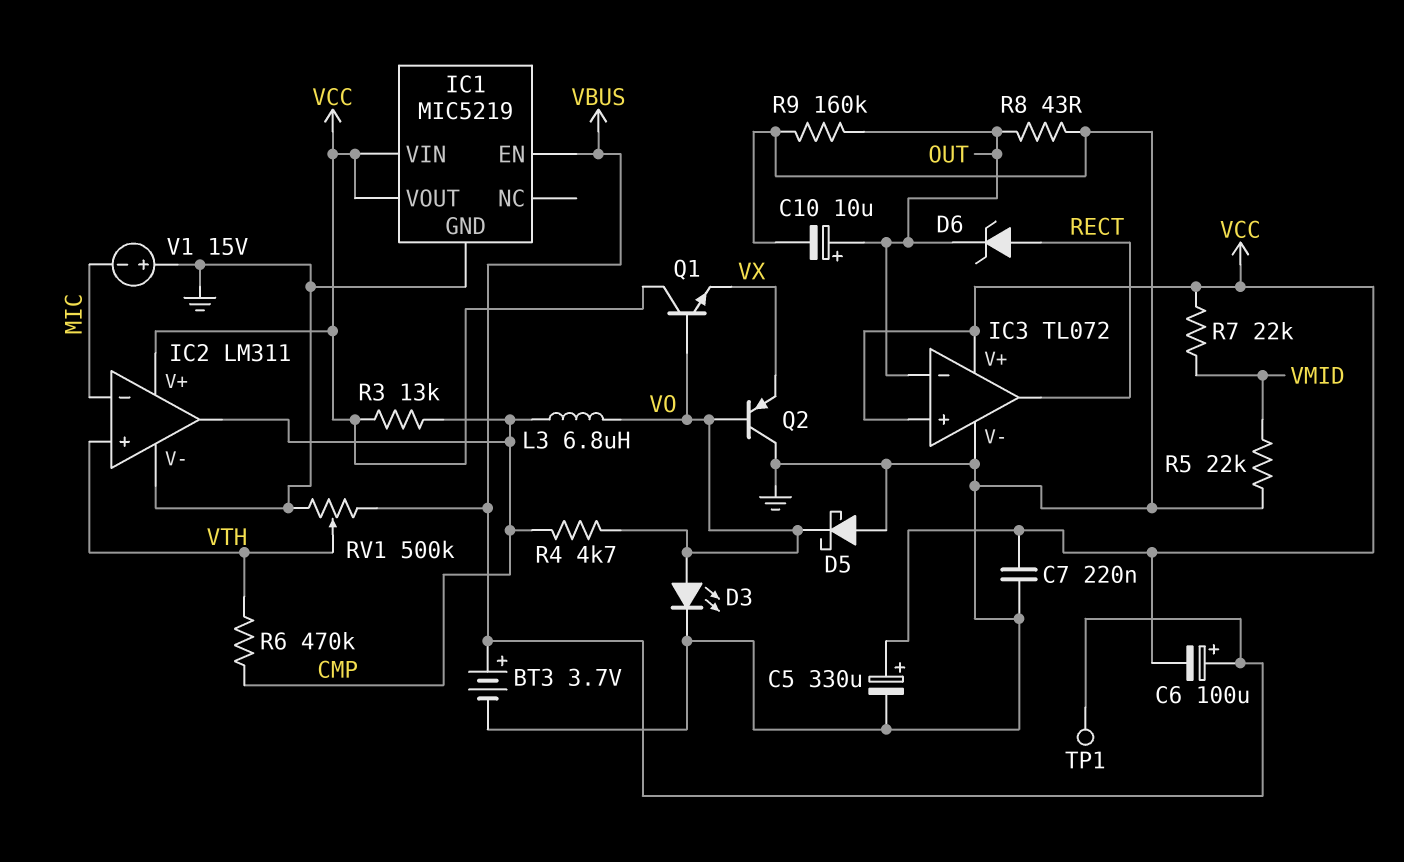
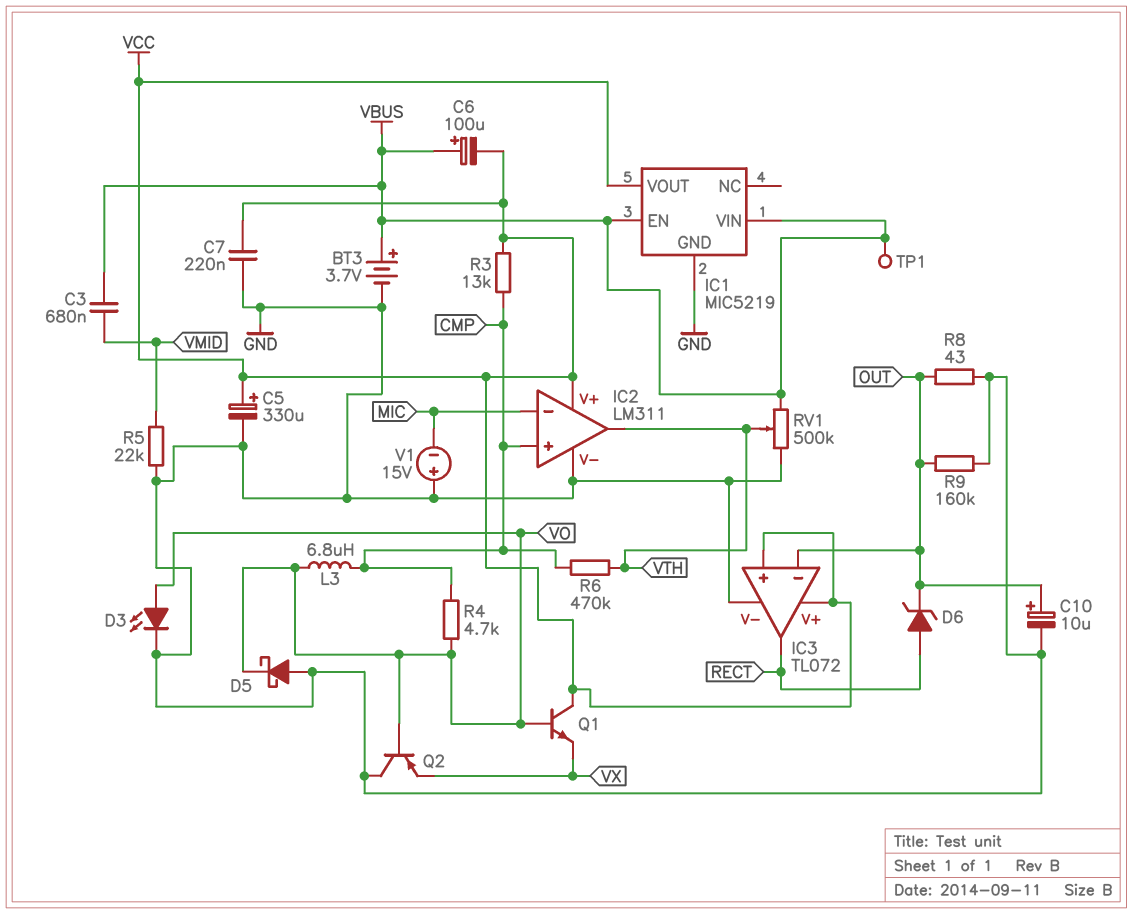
C3: none -> 680nF (VBUS, VMID)
IC1 pin VIN: VCC -> VBUS
IC2 pin in+: VTH -> CMP
IC2 pin out: CMP -> VTH
R7: 22k (VCC, VMID) -> none

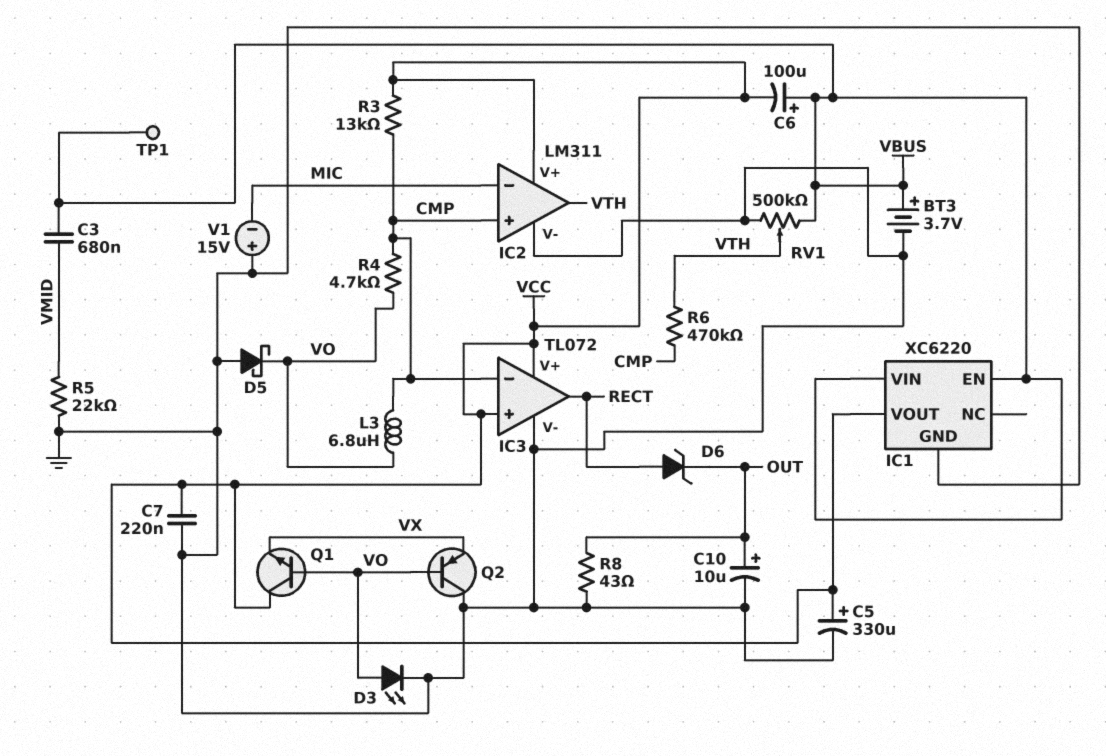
IC1: MIC5219 -> XC6220
IC3 pin in-: OUT -> CMP
R9: 160k (GND, OUT) -> none

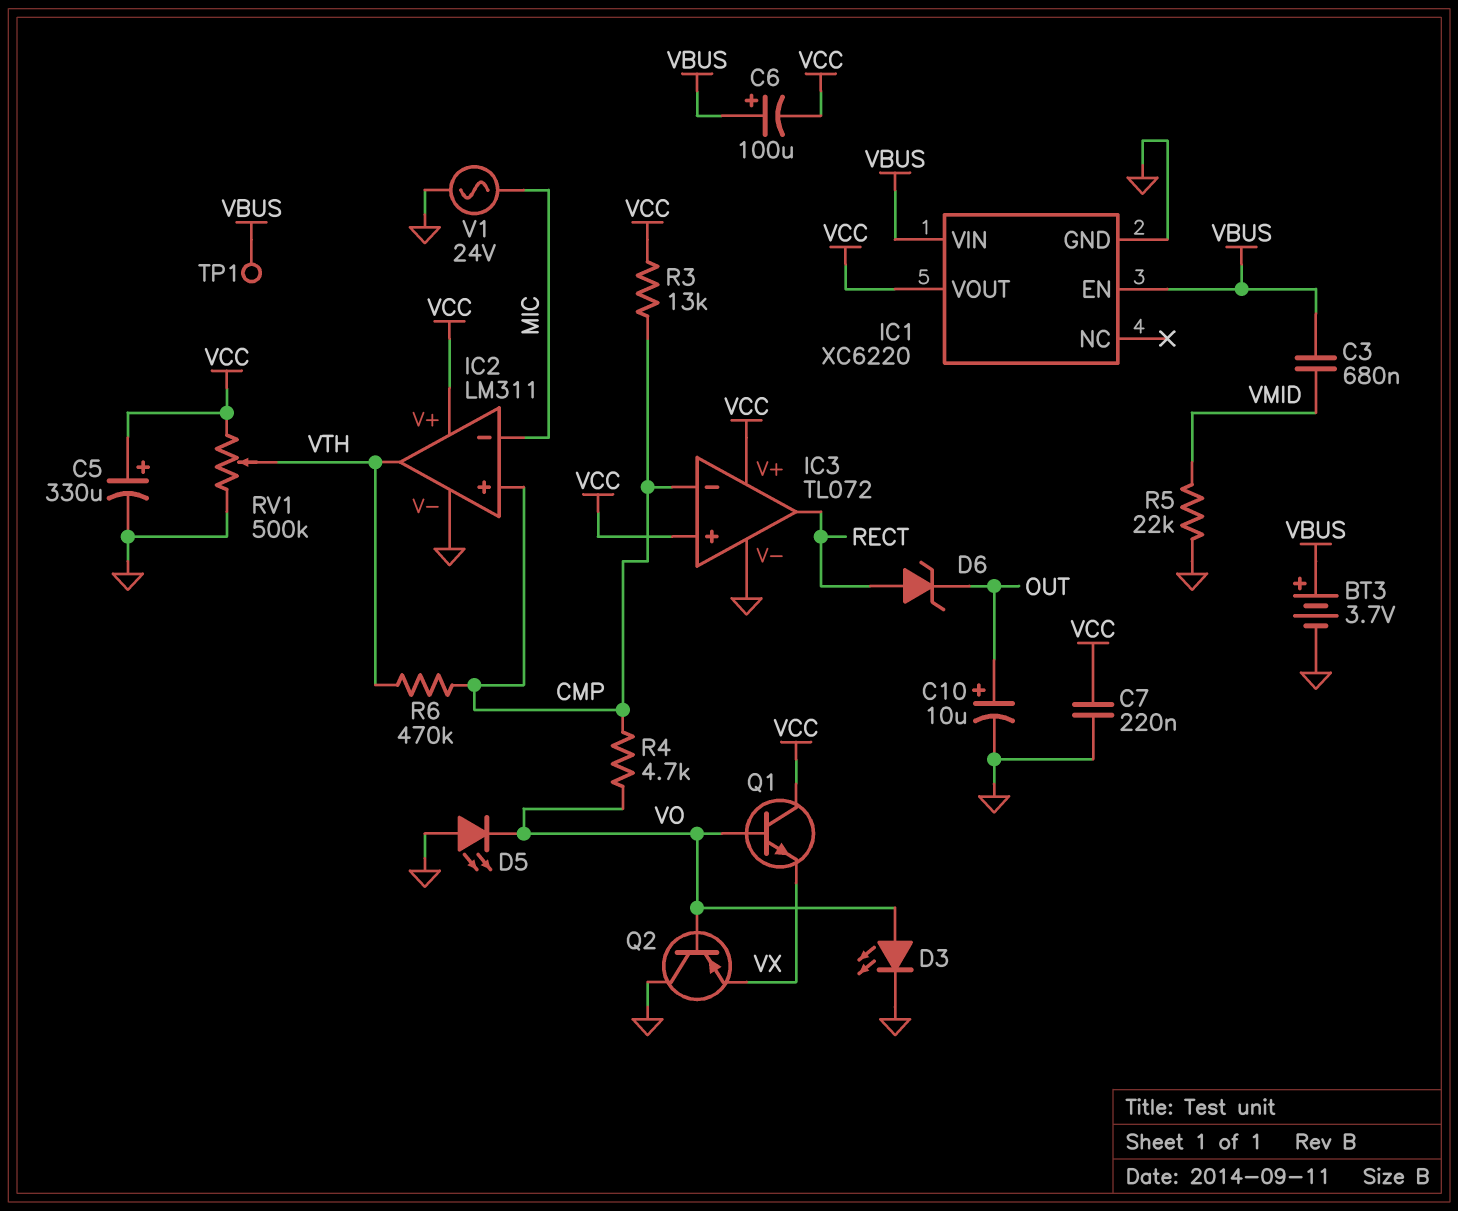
D5: schottky (A GND, K VO) -> LED (A GND, K VO)
L3: 6.8uH (CMP, VO) -> none
R8: 43 (GND, OUT) -> none
RV1: 500k (GND, VBUS, wiper VTH) -> 500k (GND, VCC, wiper VTH)
V1: 15V (plus GND, minus MIC) -> AC 24V (GND, MIC)

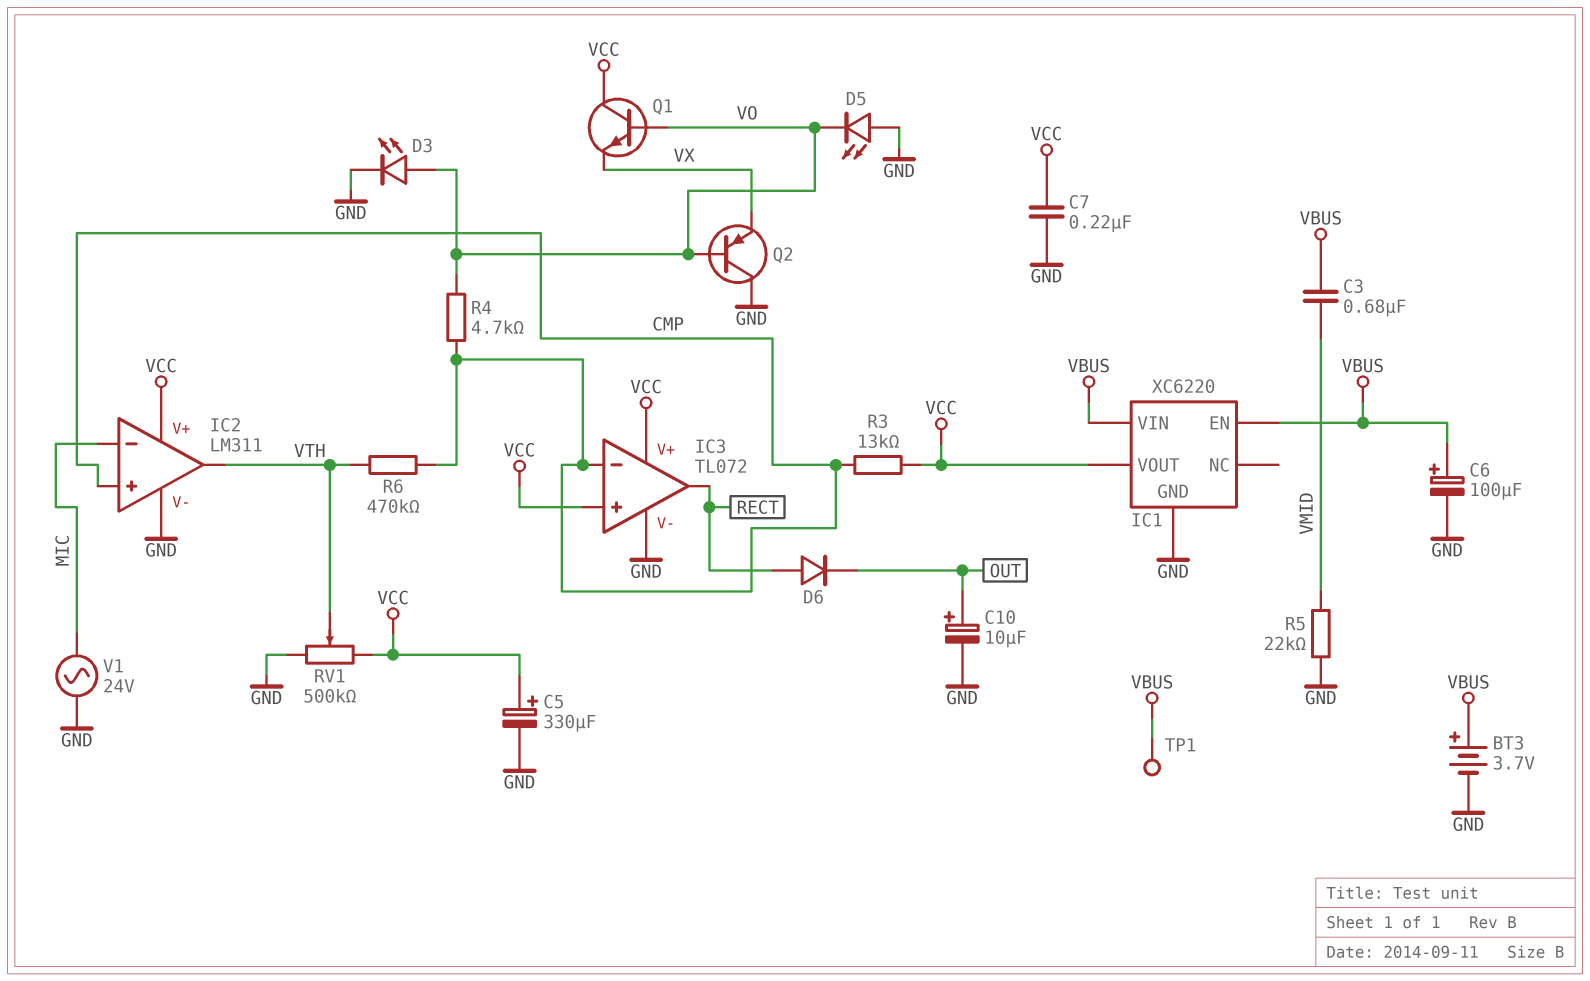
C6: 100uF (plus VBUS, minus VCC) -> 100uF (plus VBUS, minus GND)
D6: zener (A RECT, K OUT) -> diode (A RECT, K OUT)

